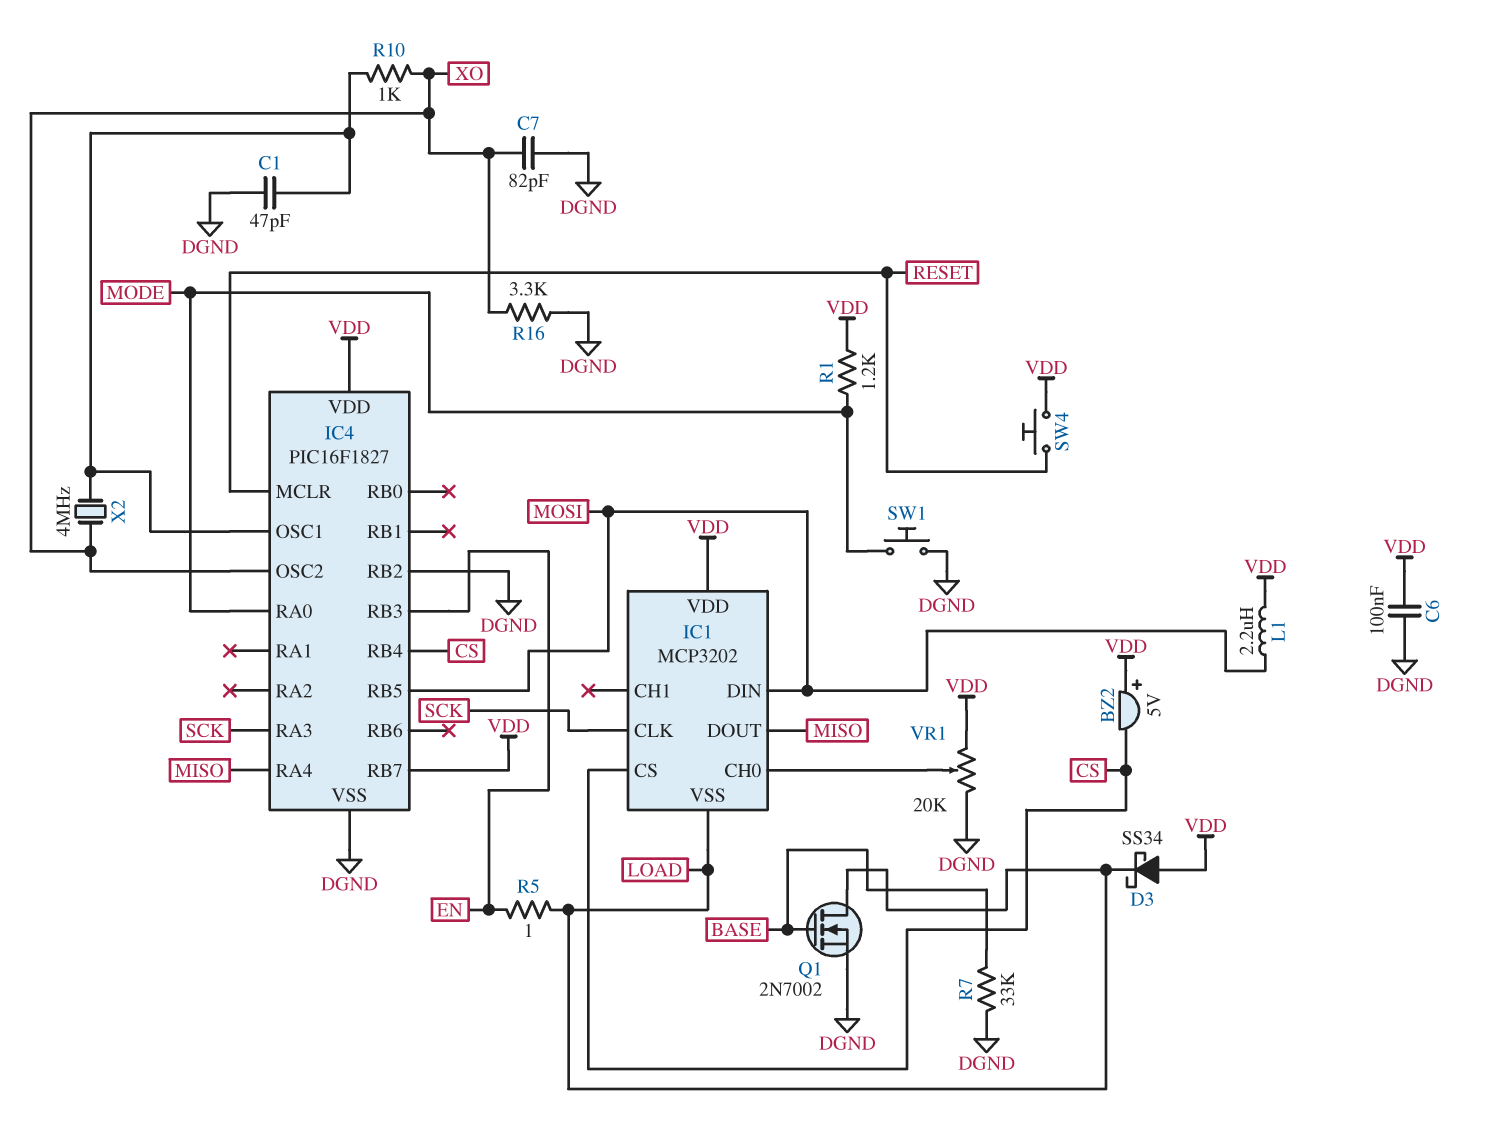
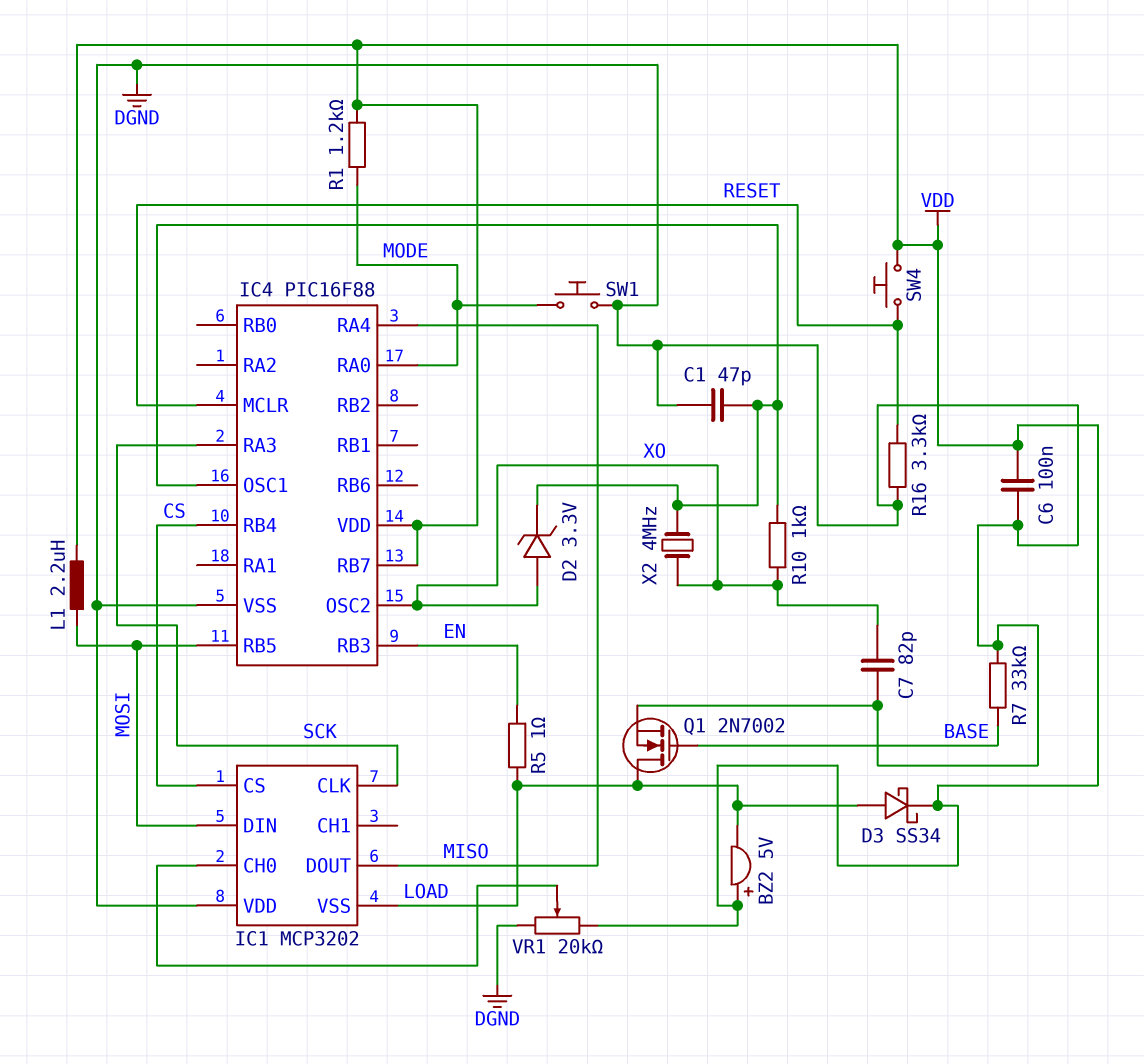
BZ2: buzzer 5V (plus VDD, minus CS) -> buzzer 5V (plus VDD, minus LOAD)
D2: none -> zener 3.3V (A XO, K IC4/OSC1)
D3: schottky SS34 (A VDD, K LOAD) -> schottky SS34 (A LOAD, K VDD)
IC1 pin VDD: VDD -> DGND
IC4: PIC16F1827 -> PIC16F88
IC4 pin RB2: DGND -> none
R16: 3.3k (DGND, XO) -> 3.3k (DGND, RESET)

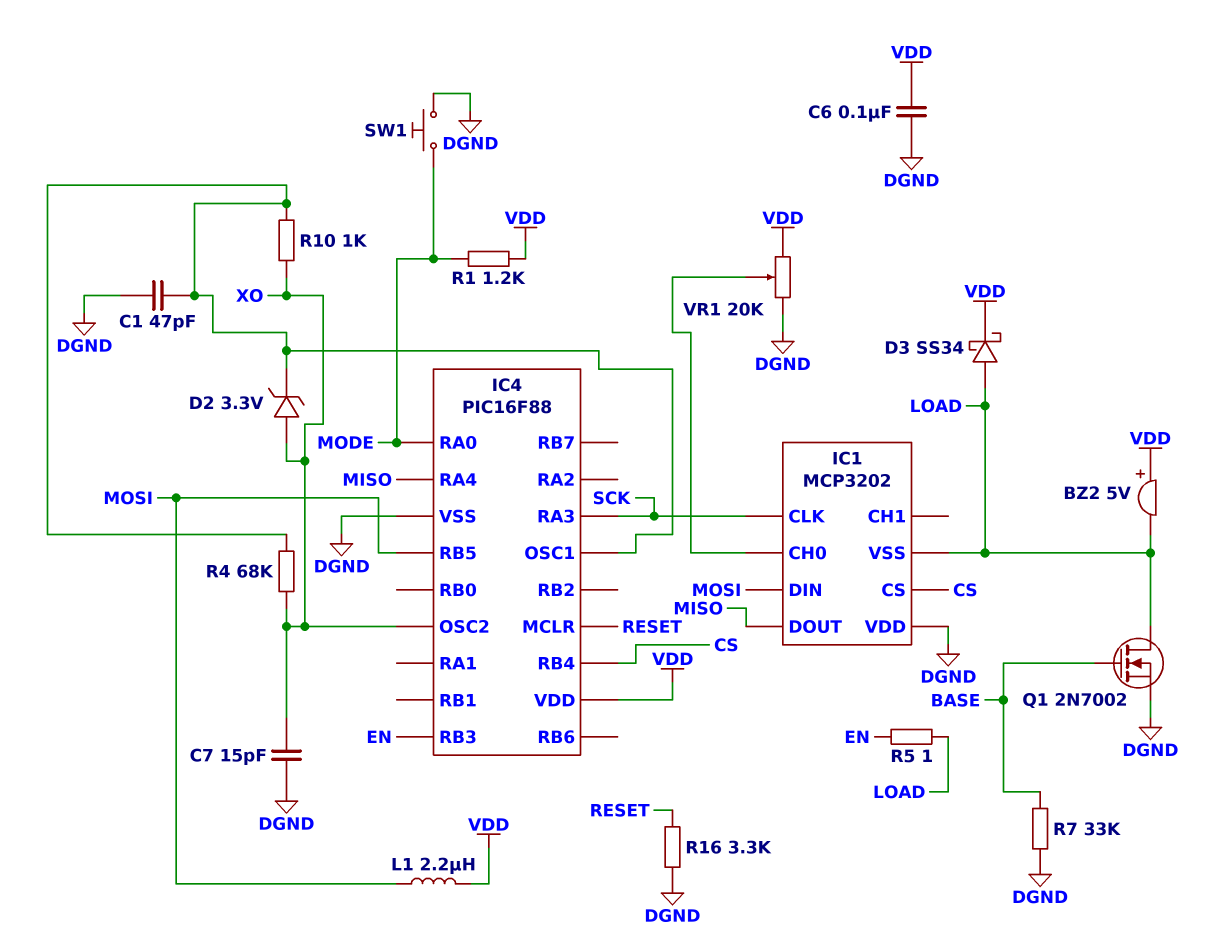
C7: 82pF (DGND, XO) -> 15pF (DGND, XO)
IC4 pin RB7: VDD -> none
R4: none -> 68k (IC4/OSC1, XO)
SW4: button (RESET, VDD) -> none
X2: 4MHz (IC4/OSC1, XO) -> none

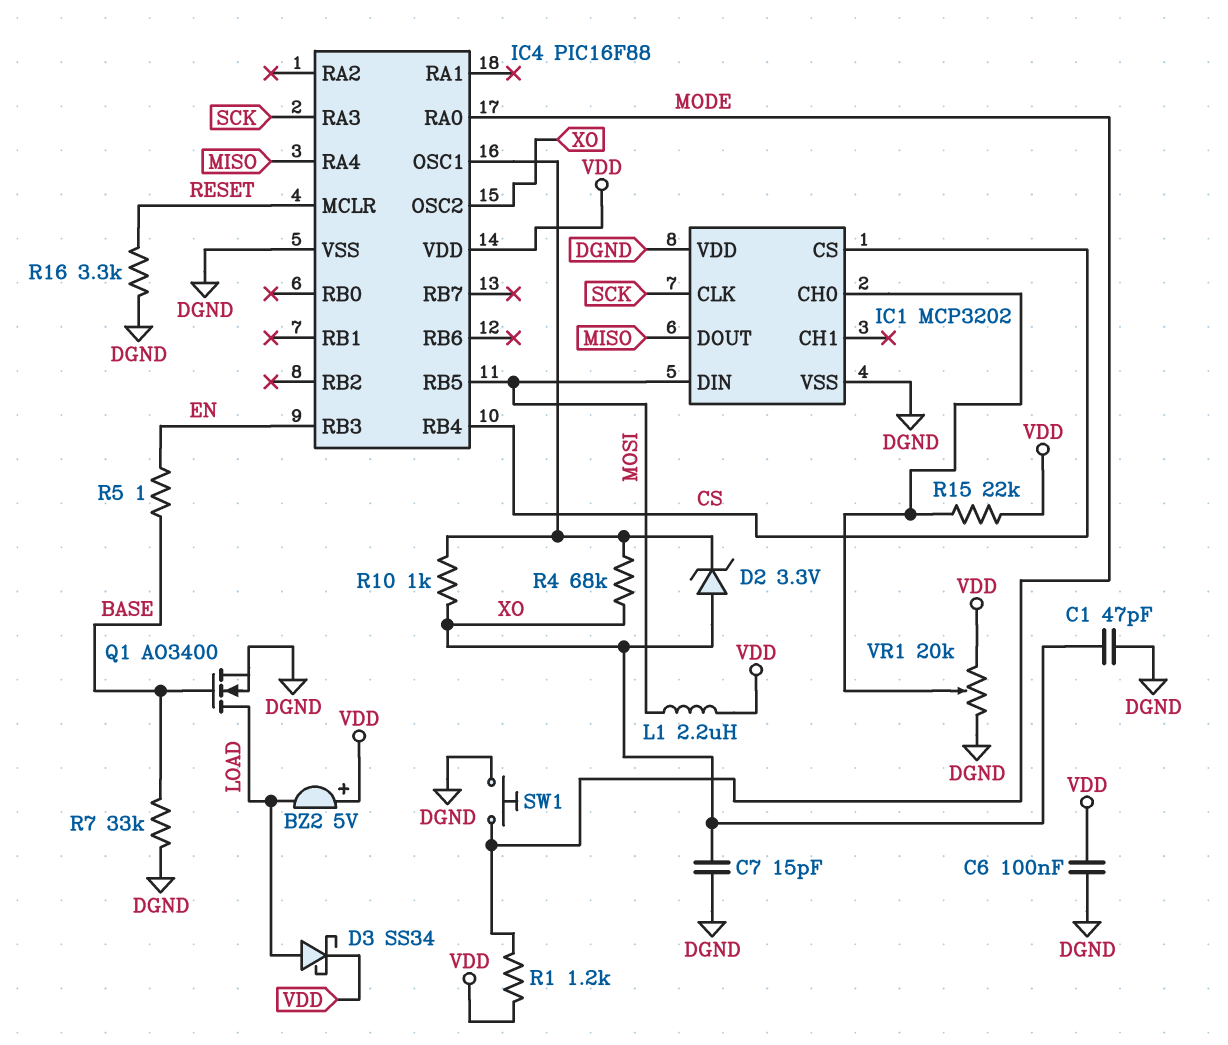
C1: 47pF (DGND, IC4/OSC1) -> 47pF (DGND, XO)
IC1 pin VSS: LOAD -> DGND
Q1: NMOS 2N7002 (G BASE, D LOAD, S DGND) -> NMOS AO3400 (G BASE, D LOAD, S DGND)
R5: 1 (EN, LOAD) -> 1 (BASE, EN)
R15: none -> 22k (IC1/CH0, VDD)

